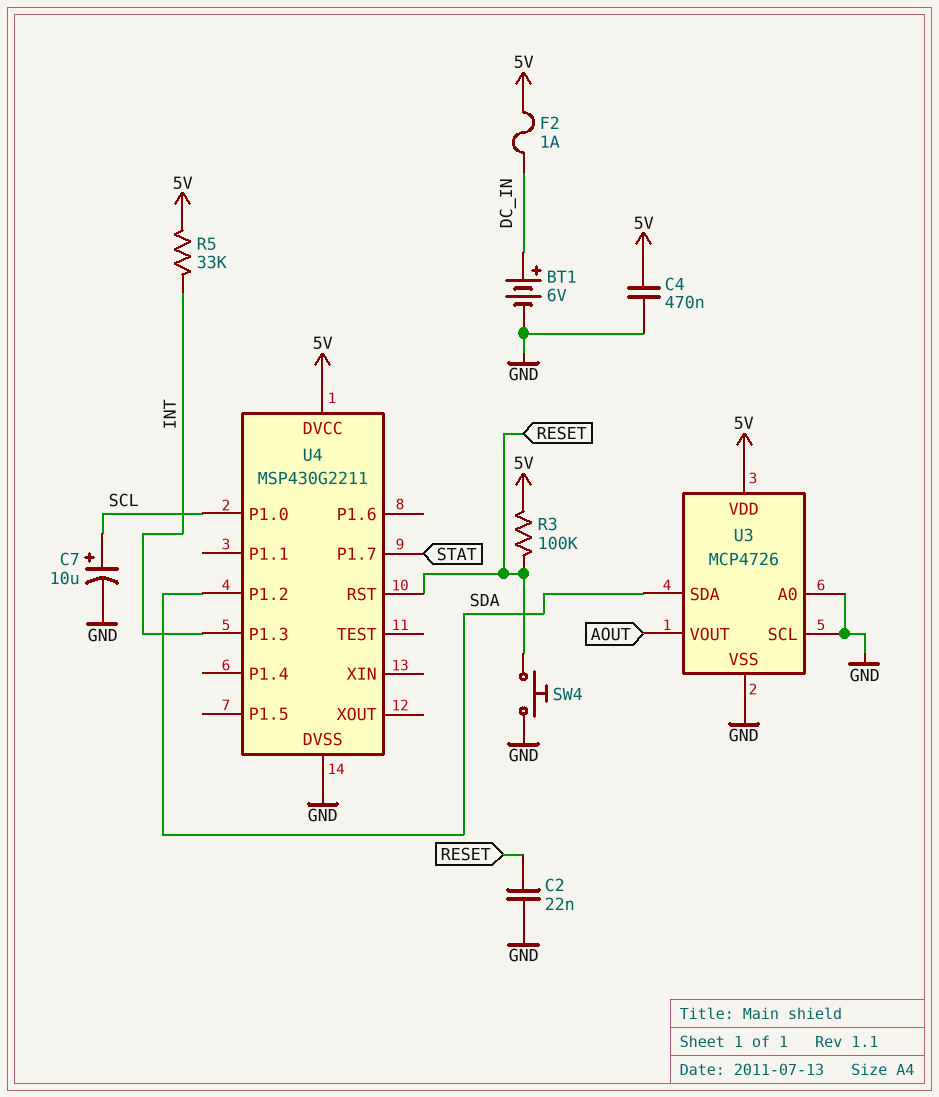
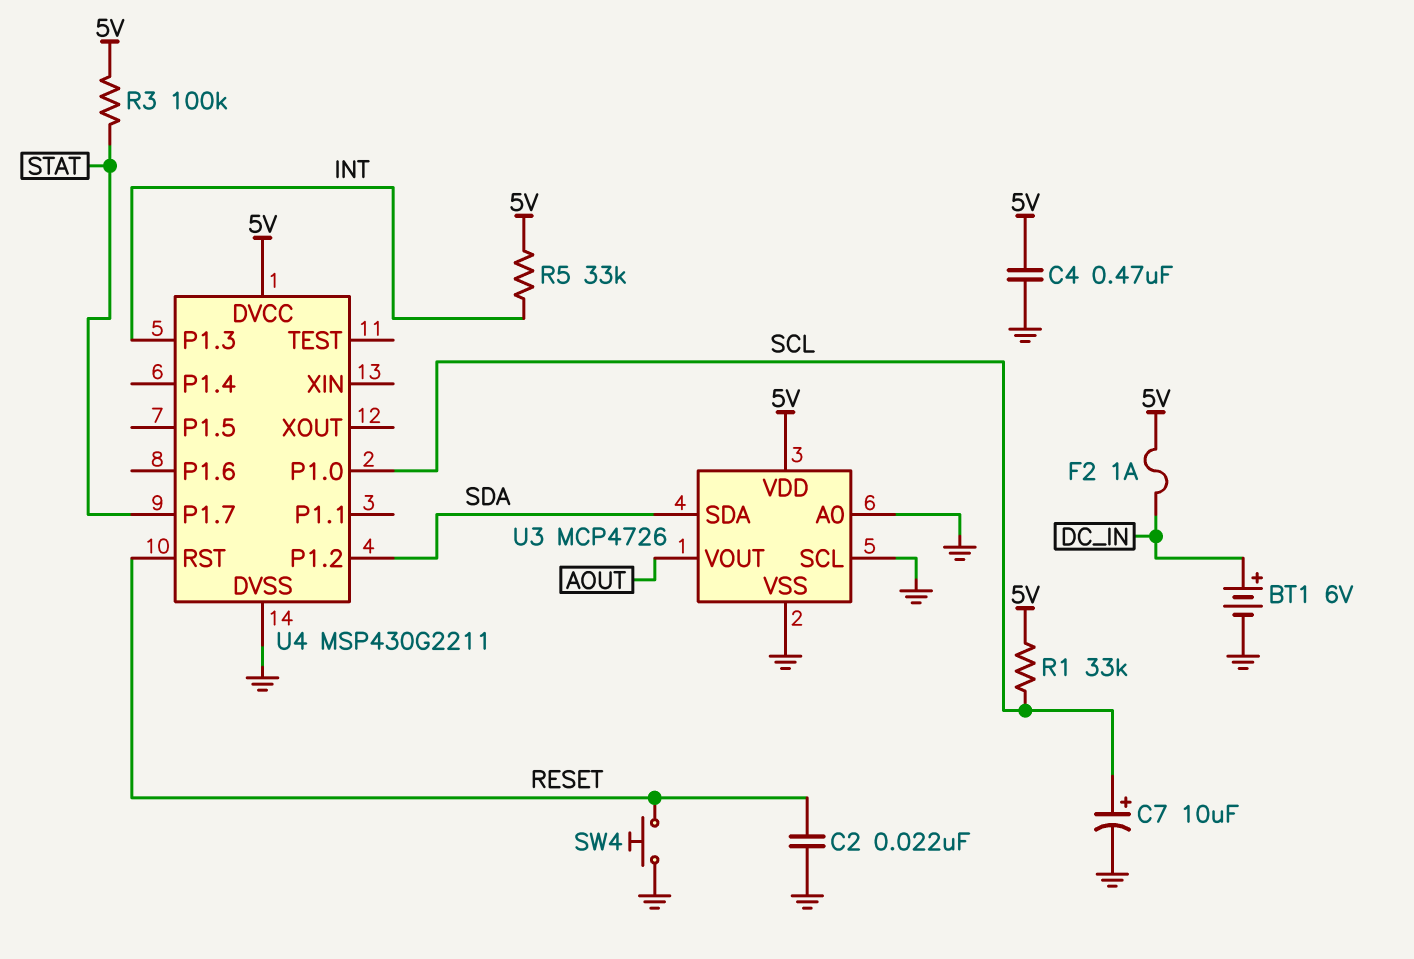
R1: none -> 33k (5V, SCL)
R3: 100k (5V, RESET) -> 100k (5V, STAT)

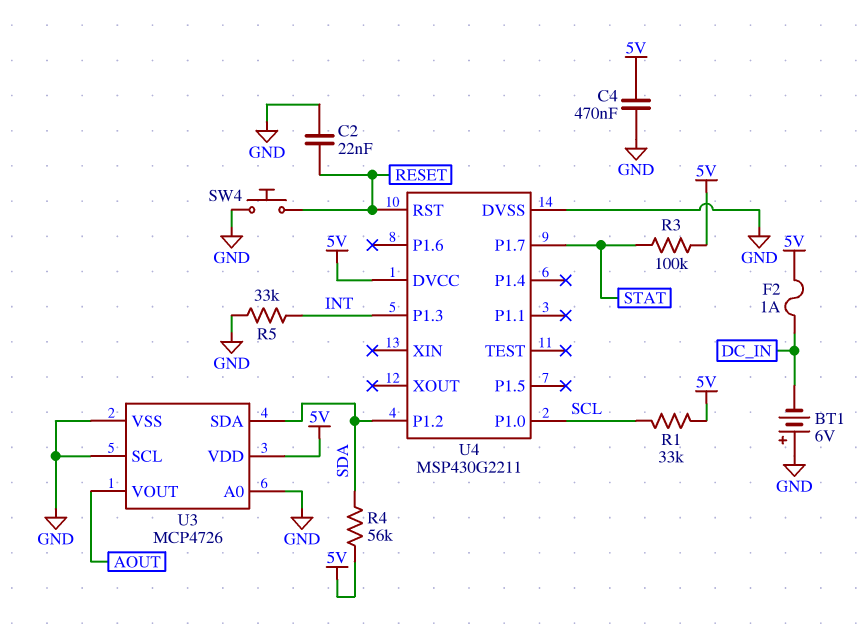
BT1: 6V (plus DC_IN, minus GND) -> 6V (plus GND, minus DC_IN)
C7: 10uF (plus SCL, minus GND) -> none
R4: none -> 56k (5V, SDA)
R5: 33k (5V, INT) -> 33k (GND, INT)

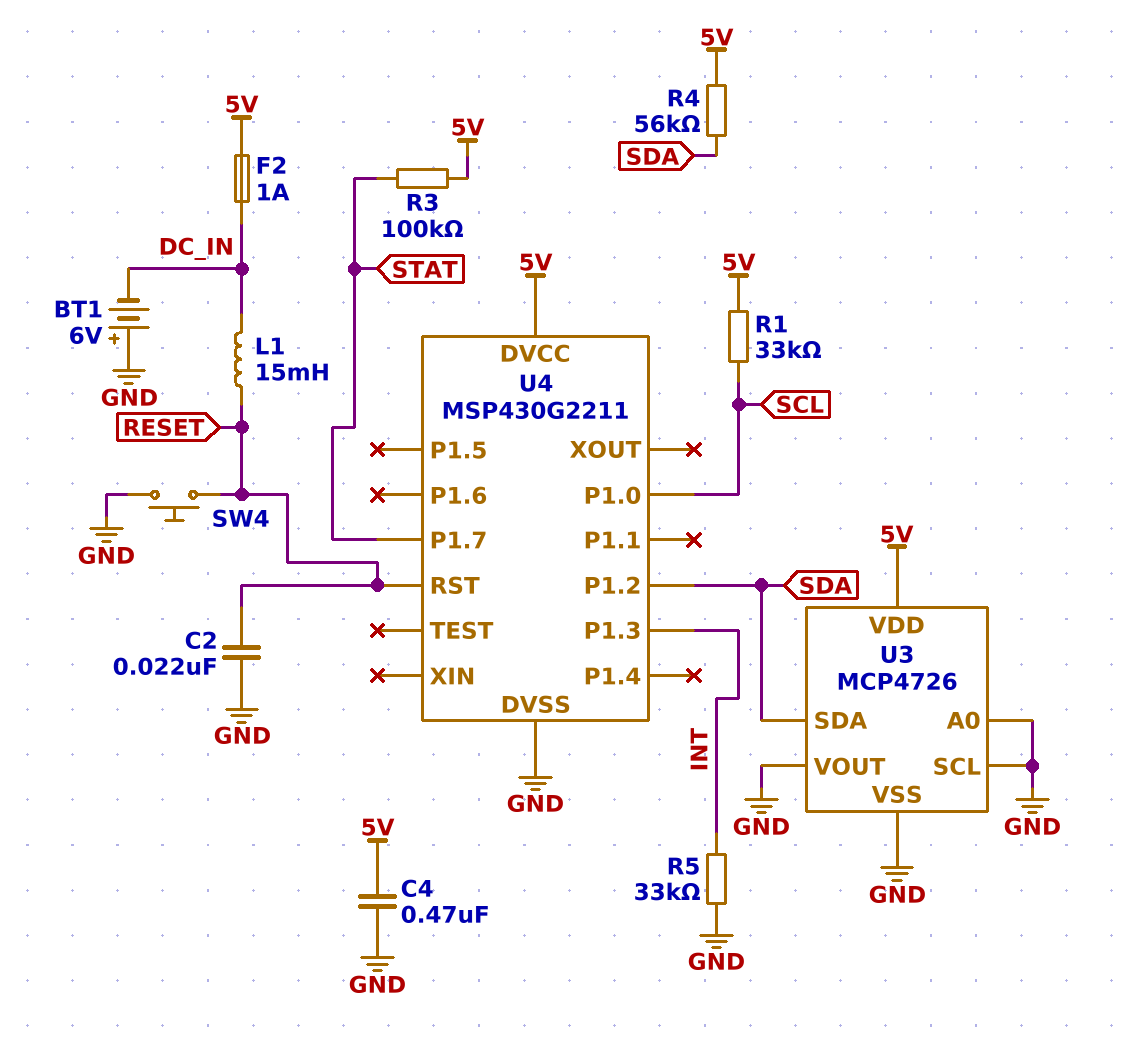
L1: none -> 15mH (DC_IN, RESET)
U3 pin VOUT: AOUT -> GND

